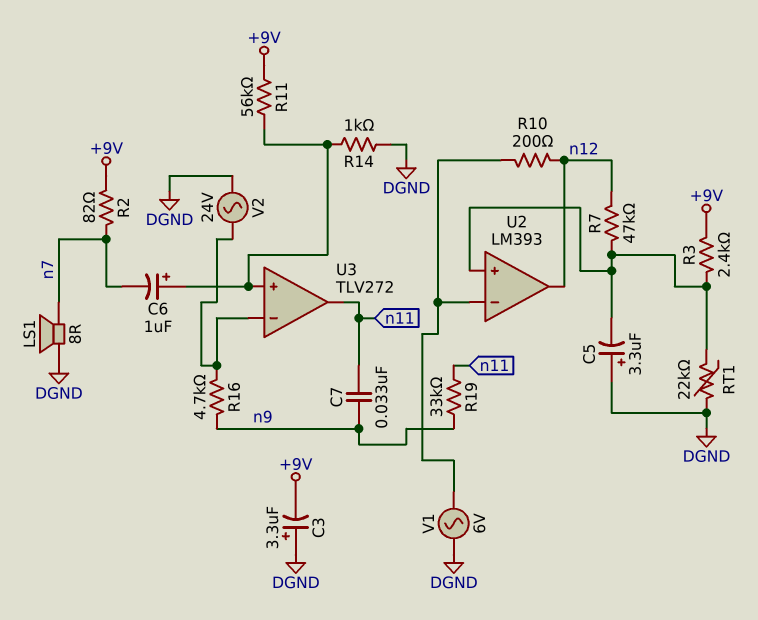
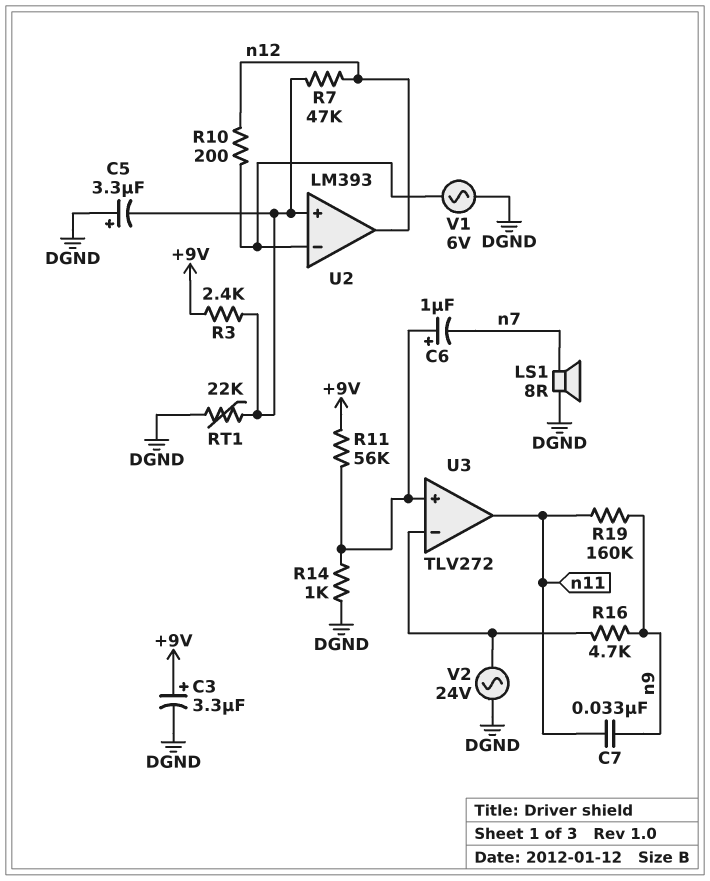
C3: 3.3uF (plus DGND, minus +9V) -> 3.3uF (plus +9V, minus DGND)
R2: 82 (+9V, n7) -> none
R19: 33k (n9, n11) -> 160k (n9, n11)

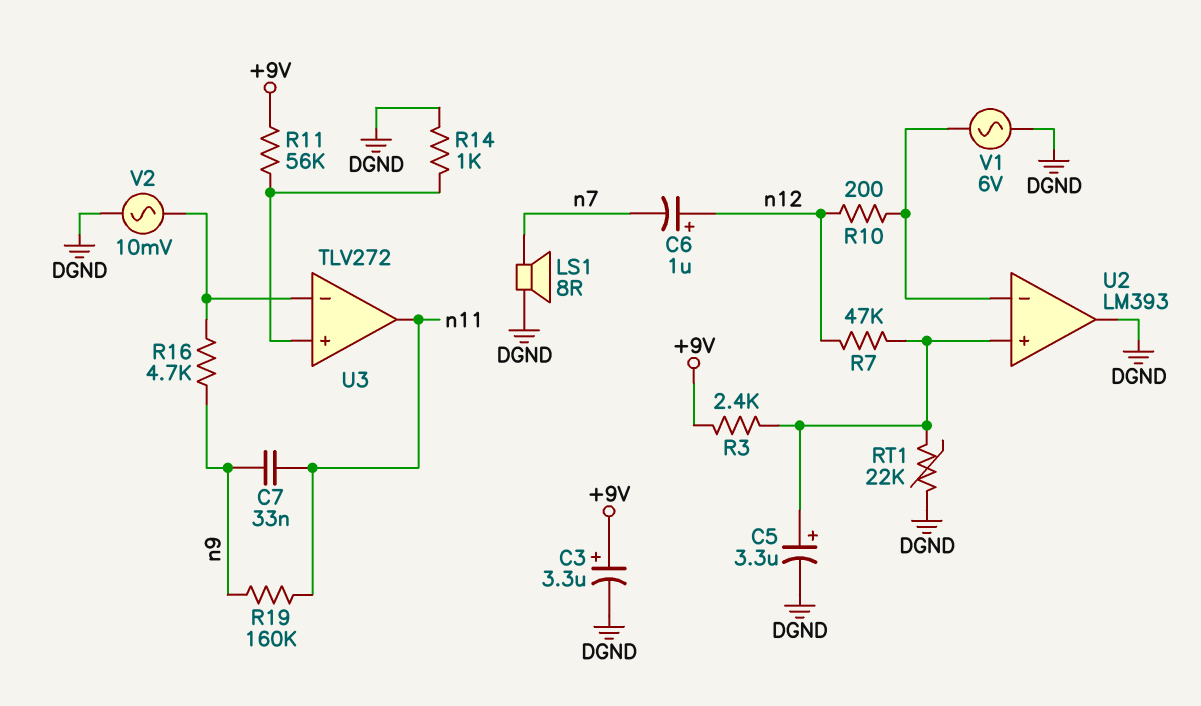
C5: 3.3uF (plus DGND, minus U2/in+) -> 3.3uF (plus U2/in+, minus DGND)
C6: 1uF (plus U3/in+, minus n7) -> 1uF (plus n12, minus n7)
U2 pin out: n12 -> DGND
V2: AC 24V (DGND, U3/in-) -> AC 10mV (DGND, U3/in-)

